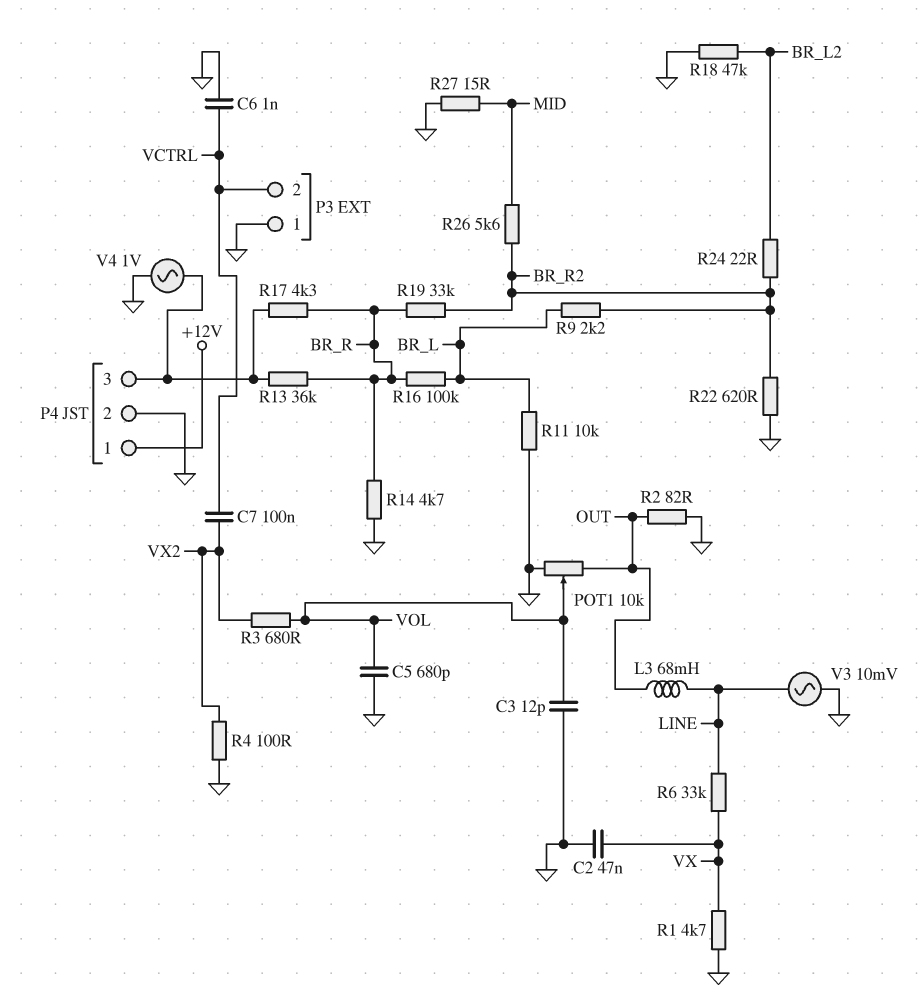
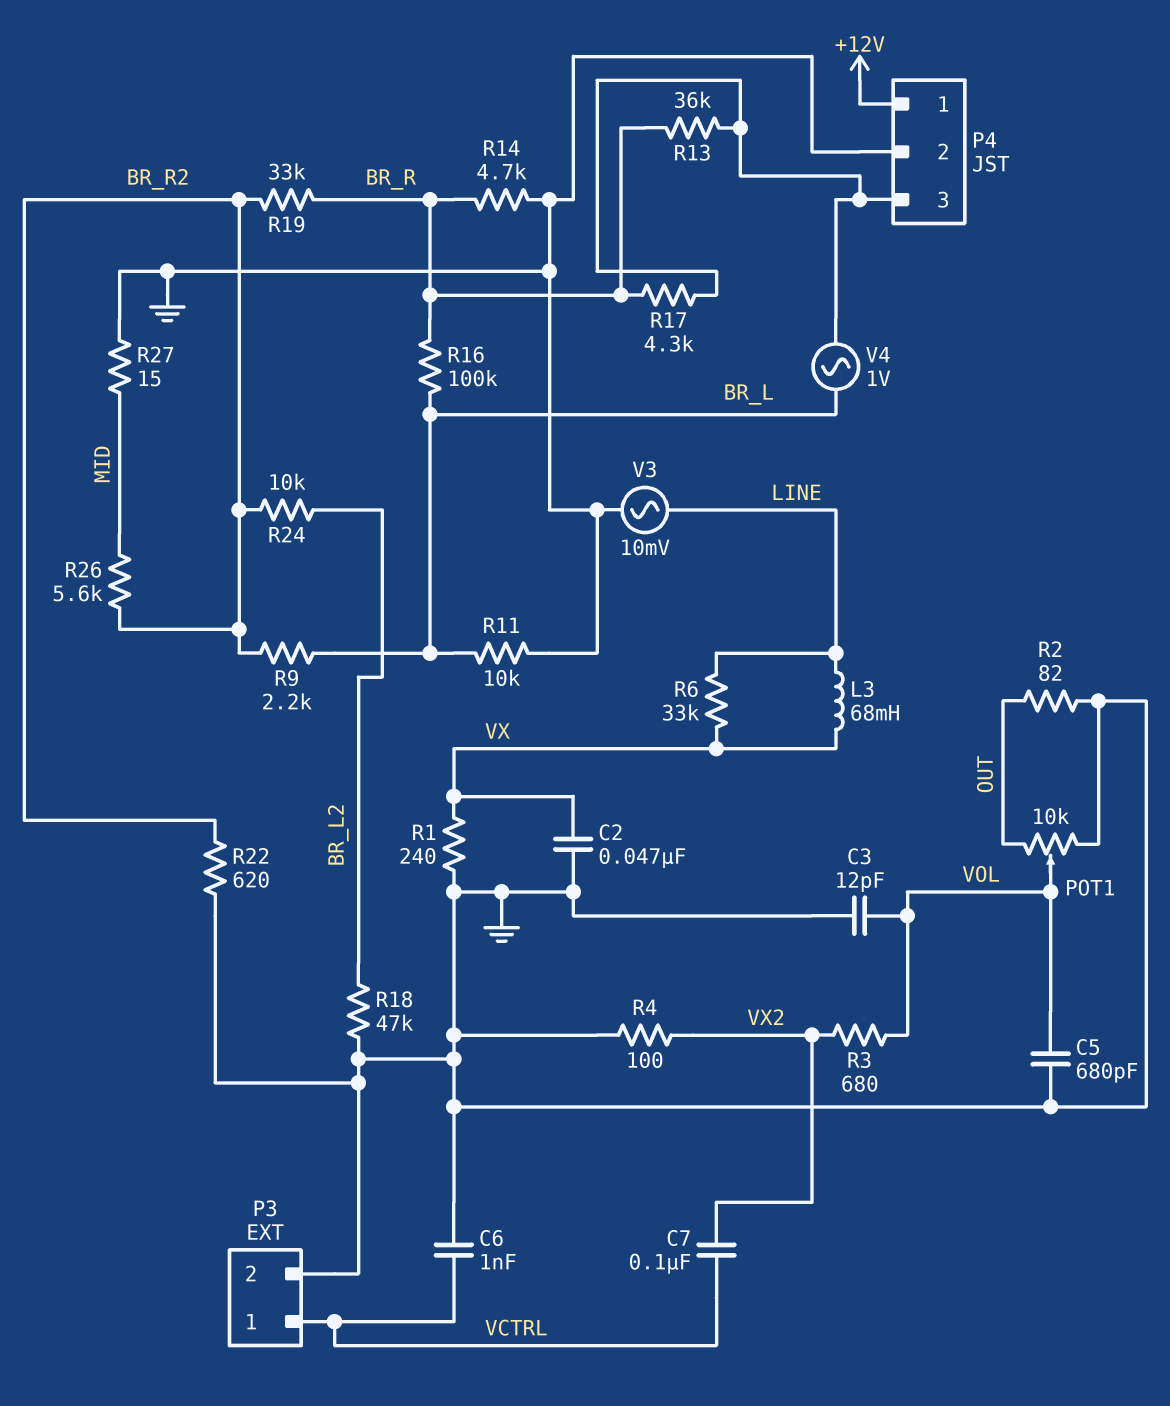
L3: 68mH (LINE, OUT) -> 68mH (LINE, VX)
P3 pin 1: GND -> VCTRL
P3 pin 2: VCTRL -> GND
R1: 4.7k (GND, VX) -> 240 (GND, VX)
R24: 22 (BR_L2, BR_R2) -> 10k (BR_L2, BR_R2)
V4: AC 1V (GND, P4/3) -> AC 1V (BR_L, P4/3)

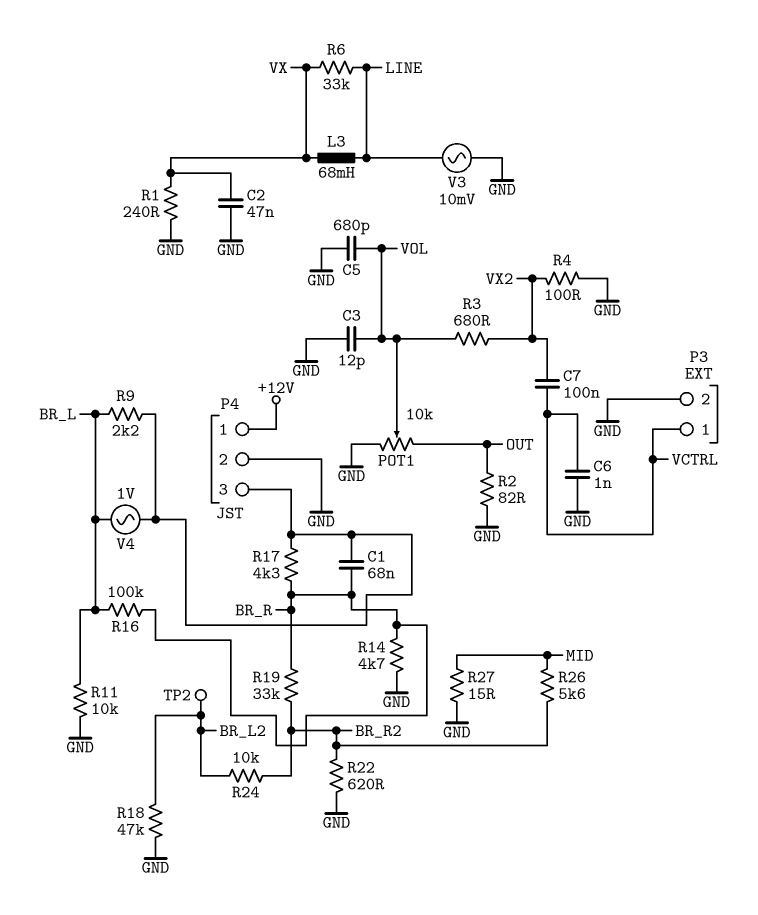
C1: none -> 68nF (BR_R, P4/3)
R9: 2.2k (BR_L, BR_R2) -> 2.2k (BR_L, P4/3)
R13: 36k (BR_R, P4/3) -> none
TP2: none -> test point (BR_L2)

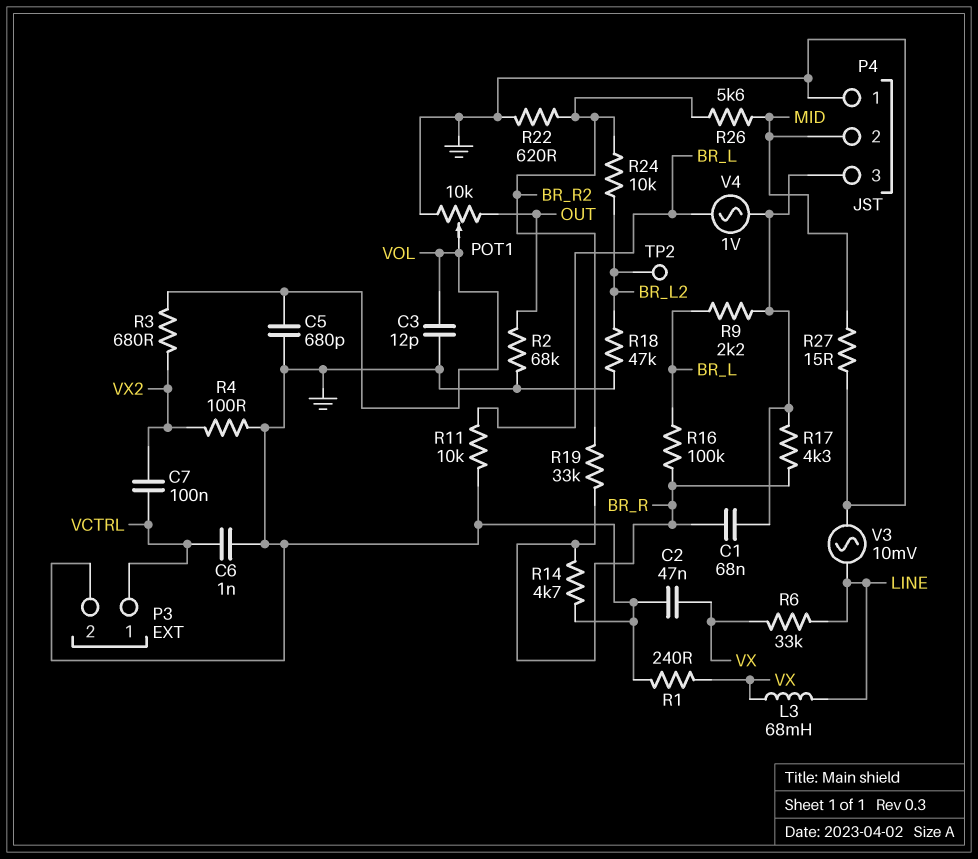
P4 pin 1: +12V -> GND
P4 pin 2: GND -> MID
R2: 82 (GND, OUT) -> 68k (GND, OUT)

